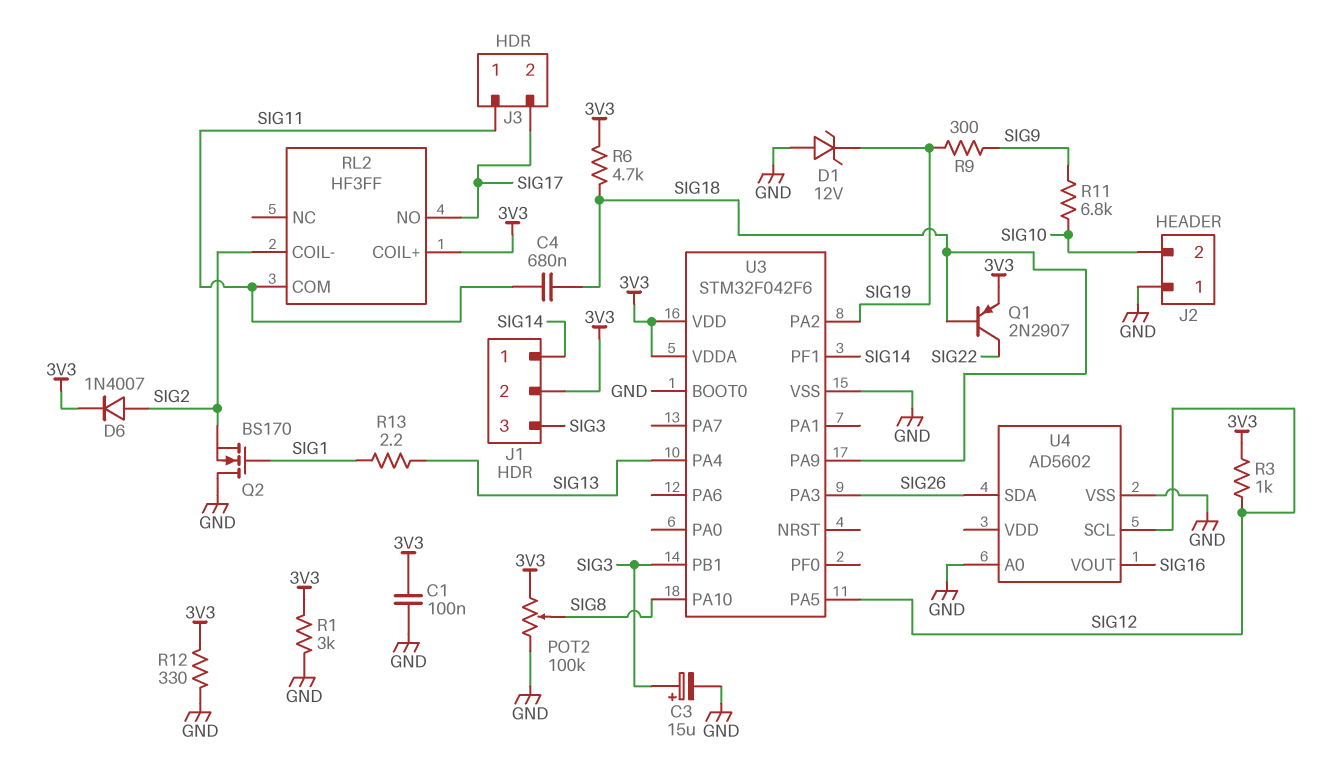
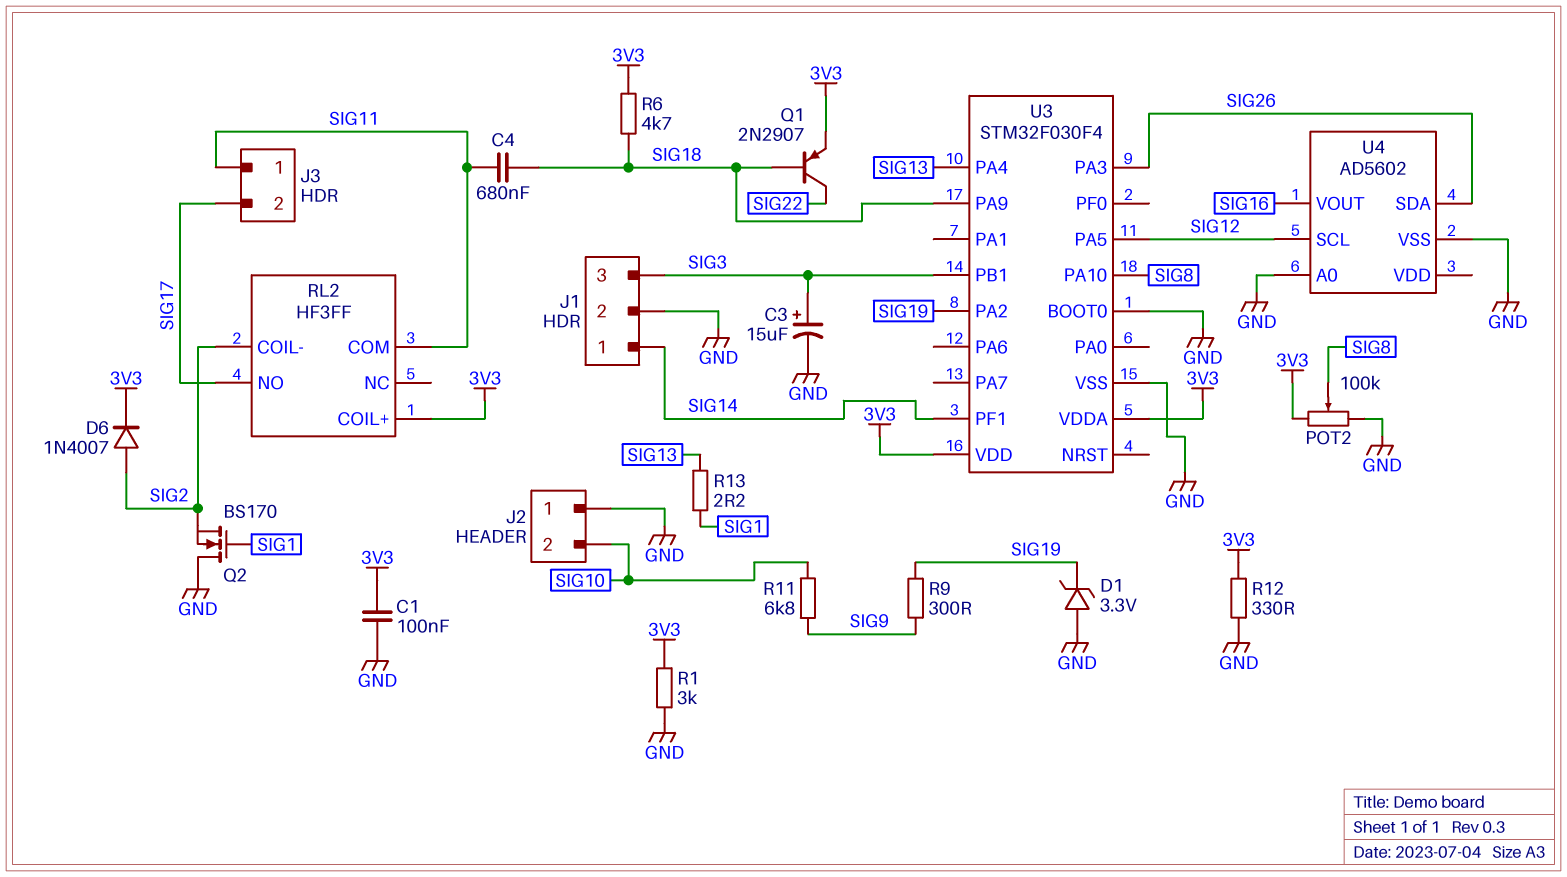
D1: zener 12V (A GND, K SIG19) -> zener 3.3V (A GND, K SIG19)
J1 pin 2: 3V3 -> GND
R3: 1k (3V3, SIG12) -> none
U3: STM32F042F6 -> STM32F030F4

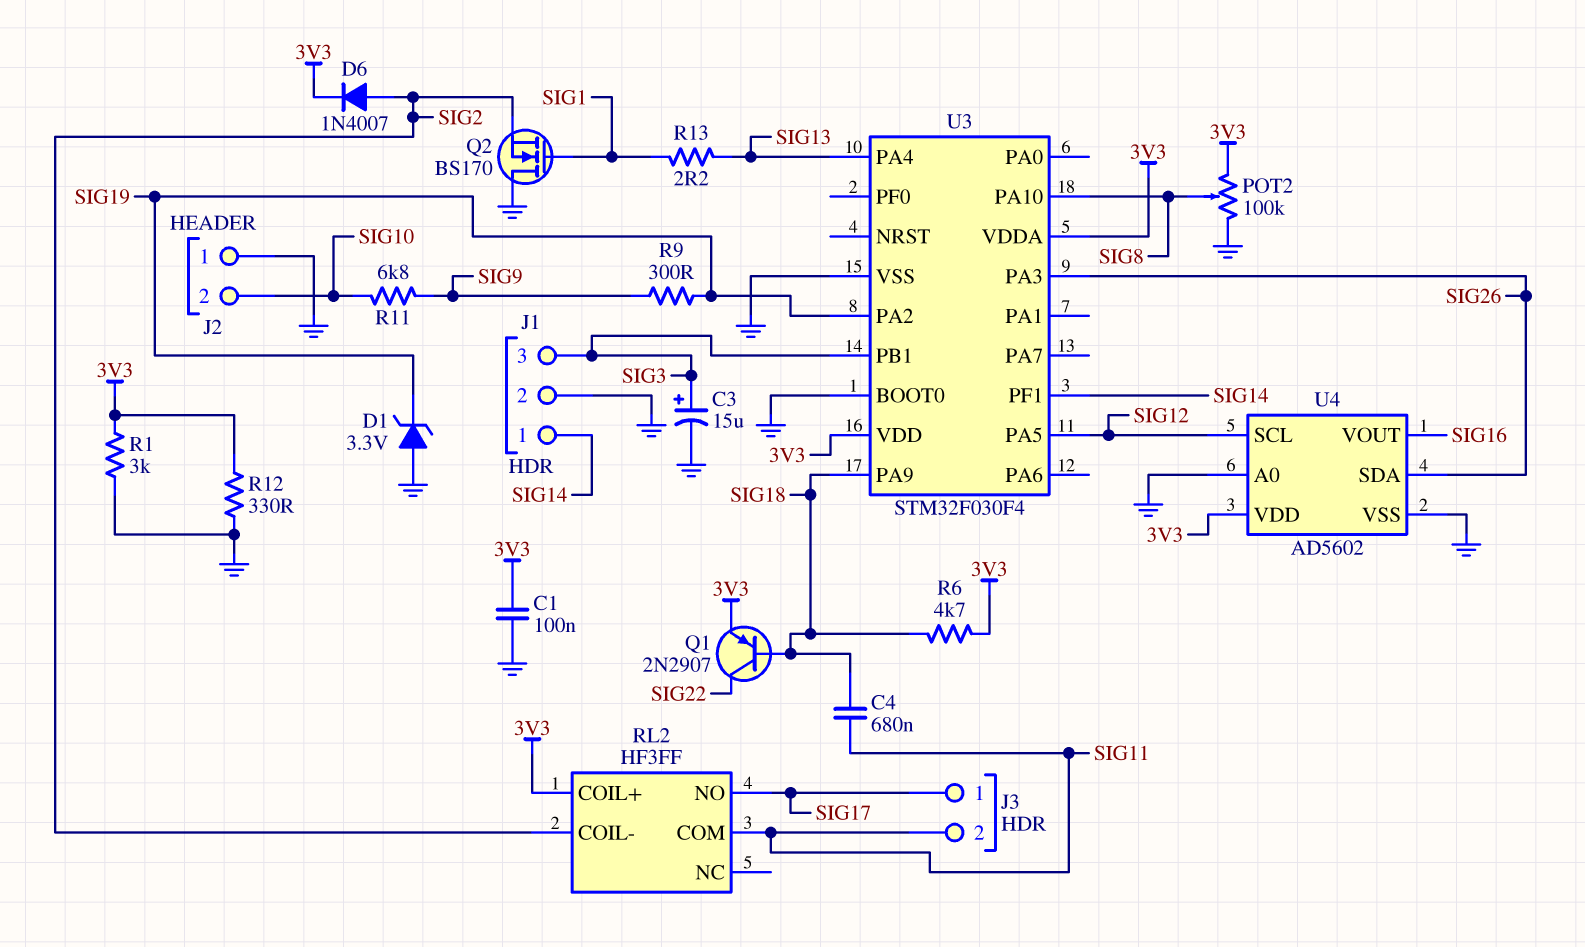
J3 pin 1: SIG11 -> SIG17
J3 pin 2: SIG17 -> SIG11
U4 pin VDD: none -> 3V3

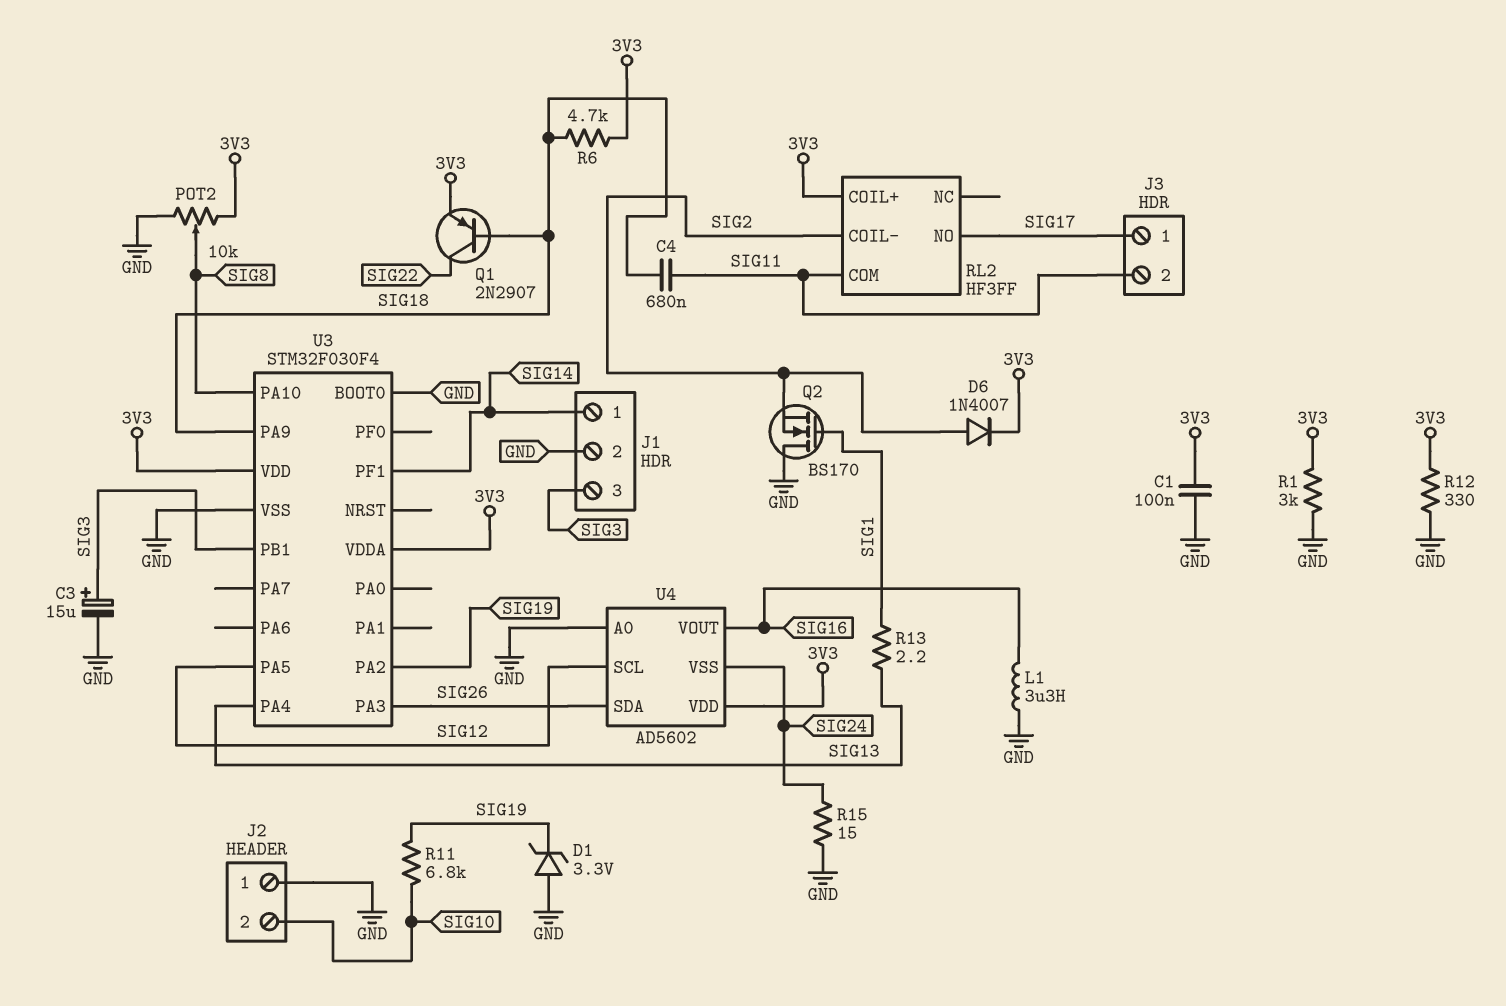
L1: none -> 3.3uH (GND, SIG16)
POT2: 100k (3V3, GND, wiper SIG8) -> 10k (3V3, GND, wiper SIG8)
R9: 300 (SIG9, SIG19) -> none
R11: 6.8k (SIG9, SIG10) -> 6.8k (SIG10, SIG19)
R15: none -> 15 (GND, SIG24)
U4 pin VSS: GND -> SIG24

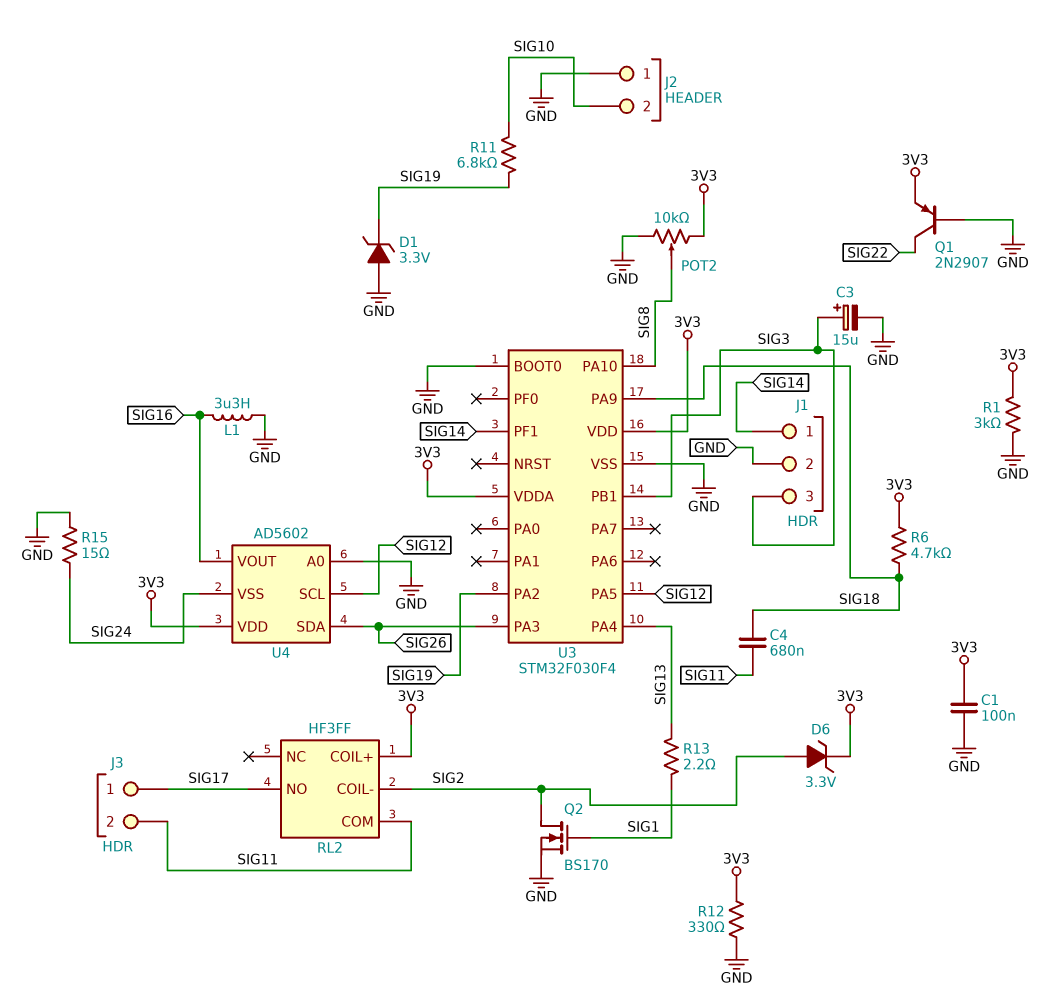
D6: diode 1N4007 (A SIG2, K 3V3) -> zener 3.3V (A SIG2, K 3V3)
Q1: PNP 2N2907 (B SIG18, C SIG22, E 3V3) -> PNP 2N2907 (B GND, C SIG22, E 3V3)
Q2: NMOS BS170 (G SIG1, D GND, S SIG2) -> NMOS BS170 (G SIG1, D SIG2, S GND)

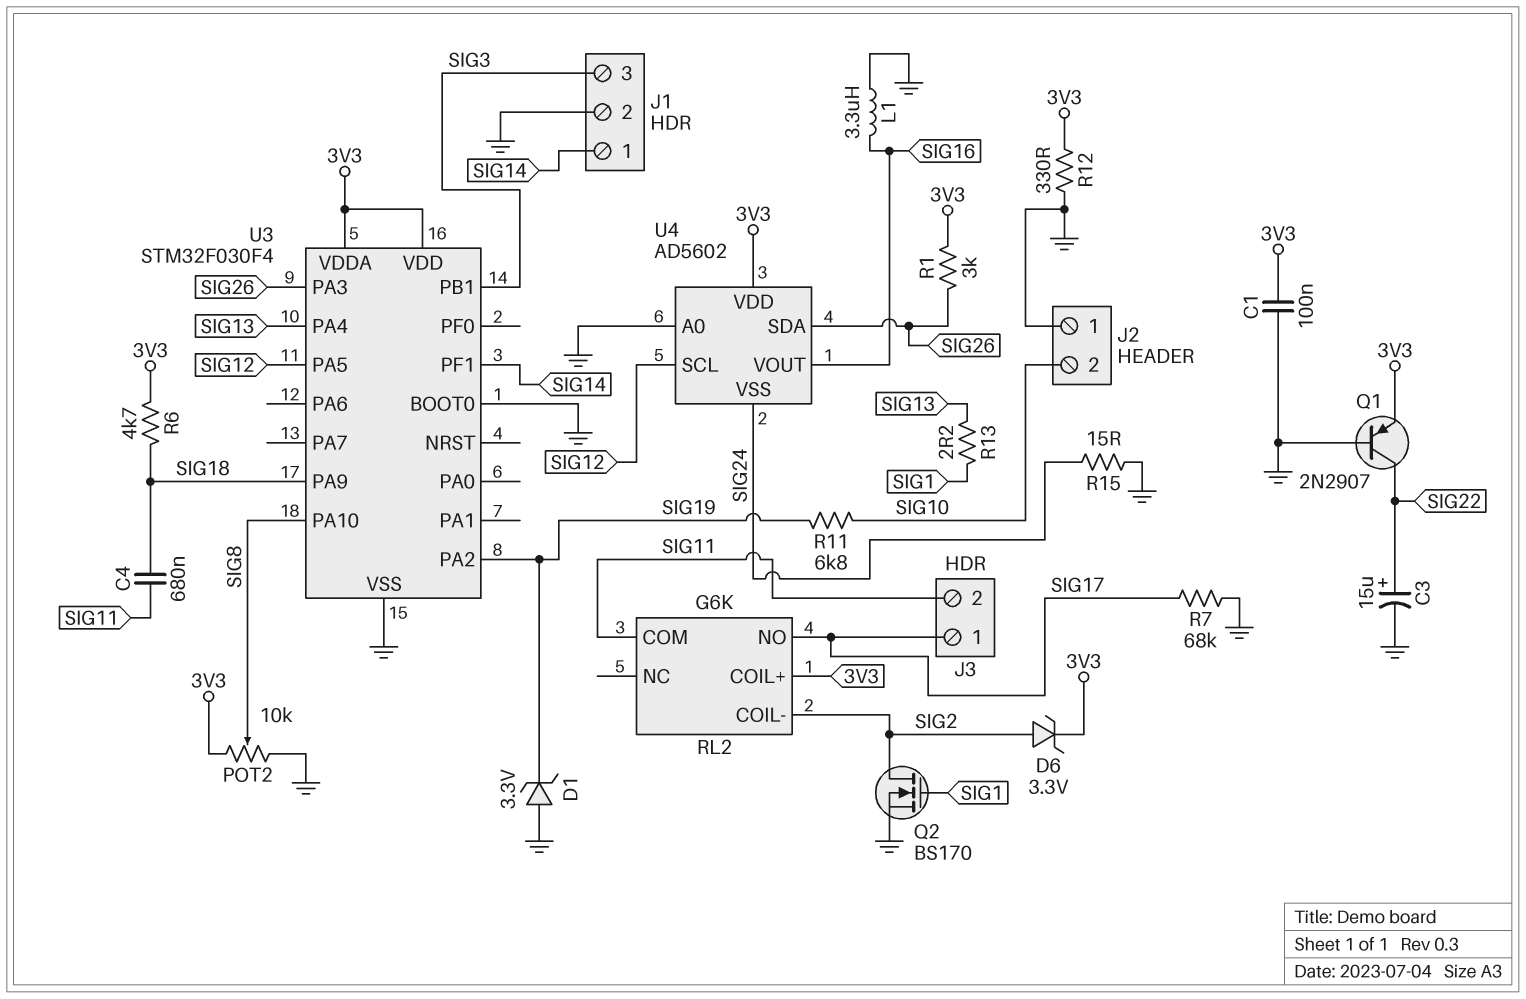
C3: 15uF (plus SIG3, minus GND) -> 15uF (plus SIG22, minus GND)
R1: 3k (3V3, GND) -> 3k (3V3, SIG26)
R7: none -> 68k (GND, SIG17)
RL2: HF3FF -> G6K

